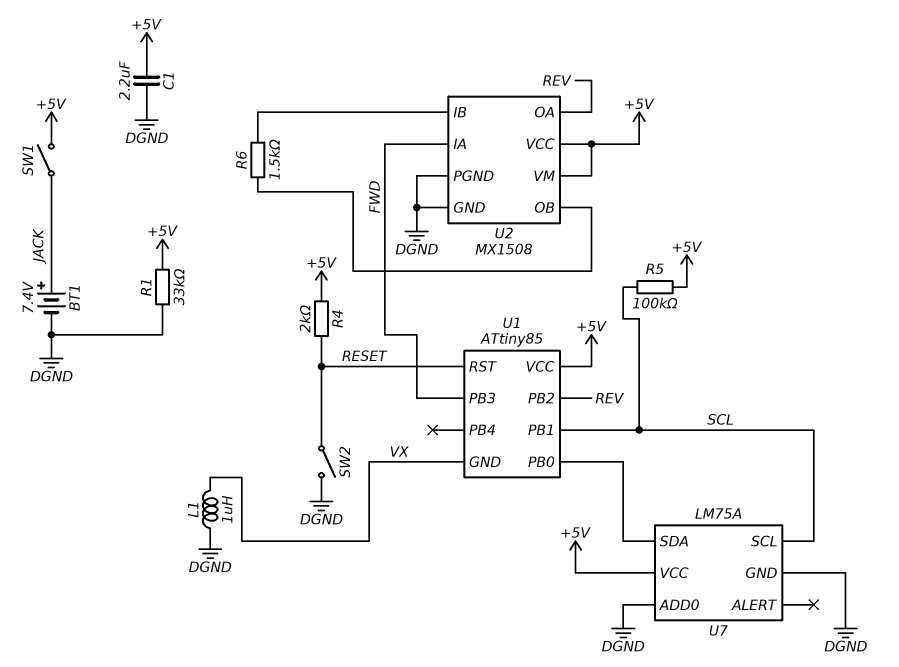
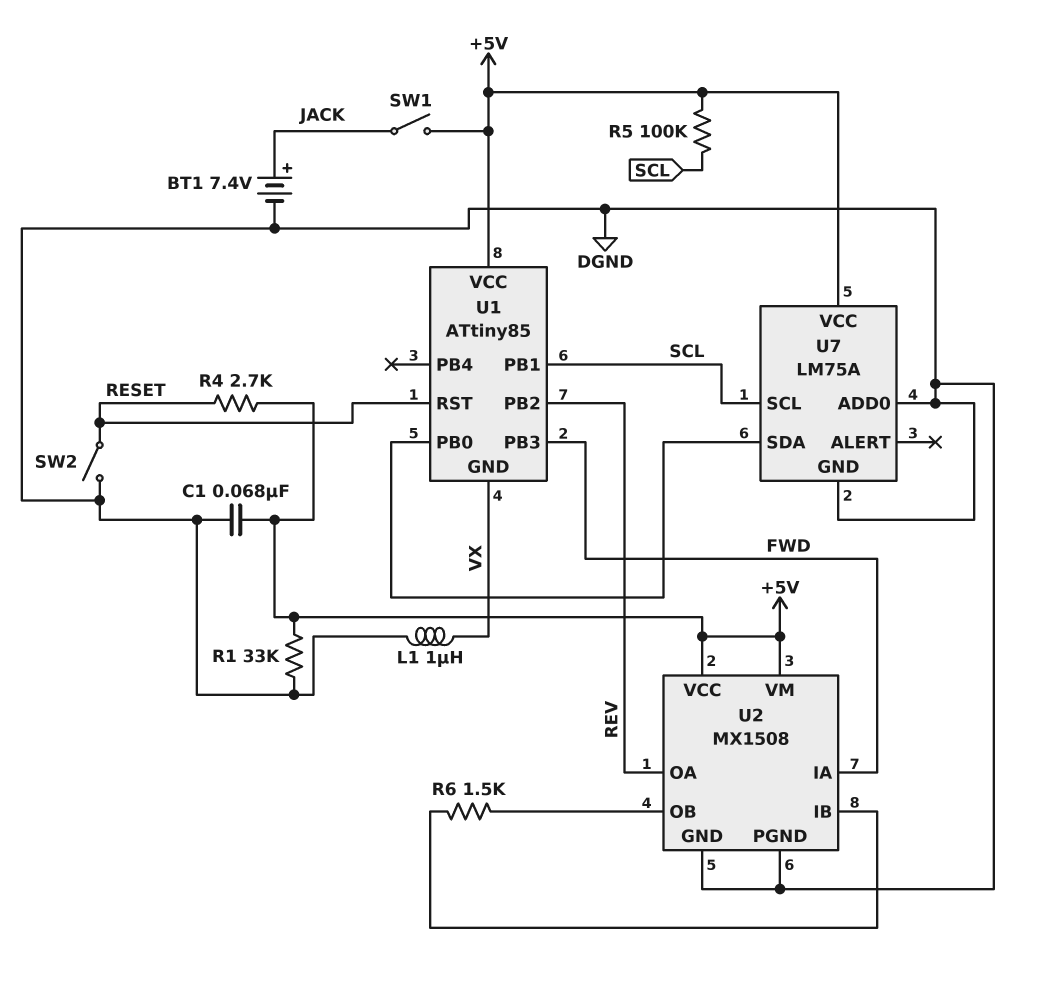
C1: 2.2uF (+5V, DGND) -> 68nF (+5V, DGND)
R4: 2k (+5V, RESET) -> 2.7k (+5V, RESET)

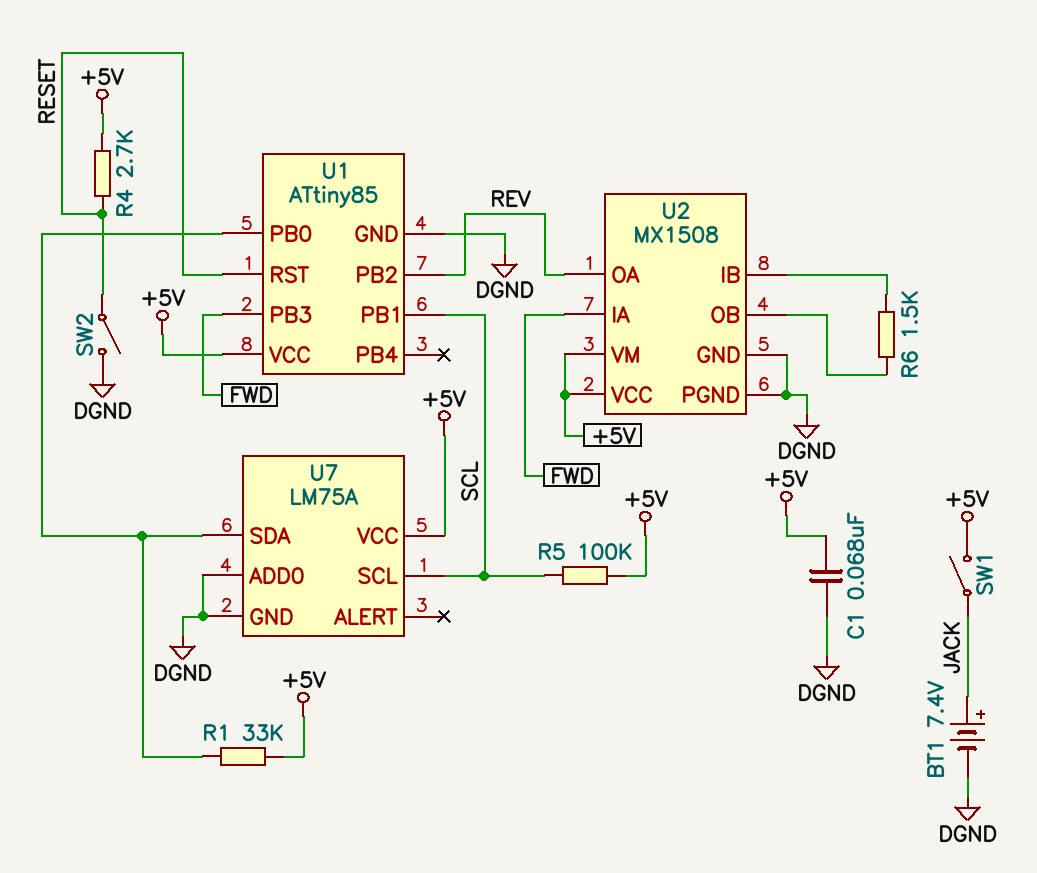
L1: 1uH (DGND, VX) -> none
R1: 33k (+5V, DGND) -> 33k (+5V, U1/PB0)
U1 pin GND: VX -> DGND

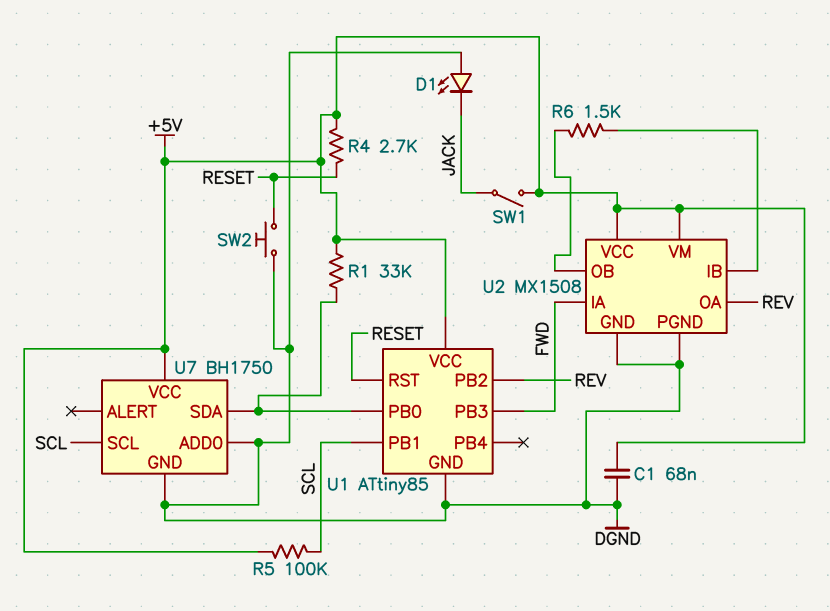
BT1: 7.4V (plus JACK, minus DGND) -> none
D1: none -> LED (A DGND, K JACK)
SW2: switch (DGND, RESET) -> button (DGND, RESET)
U7: LM75A -> BH1750

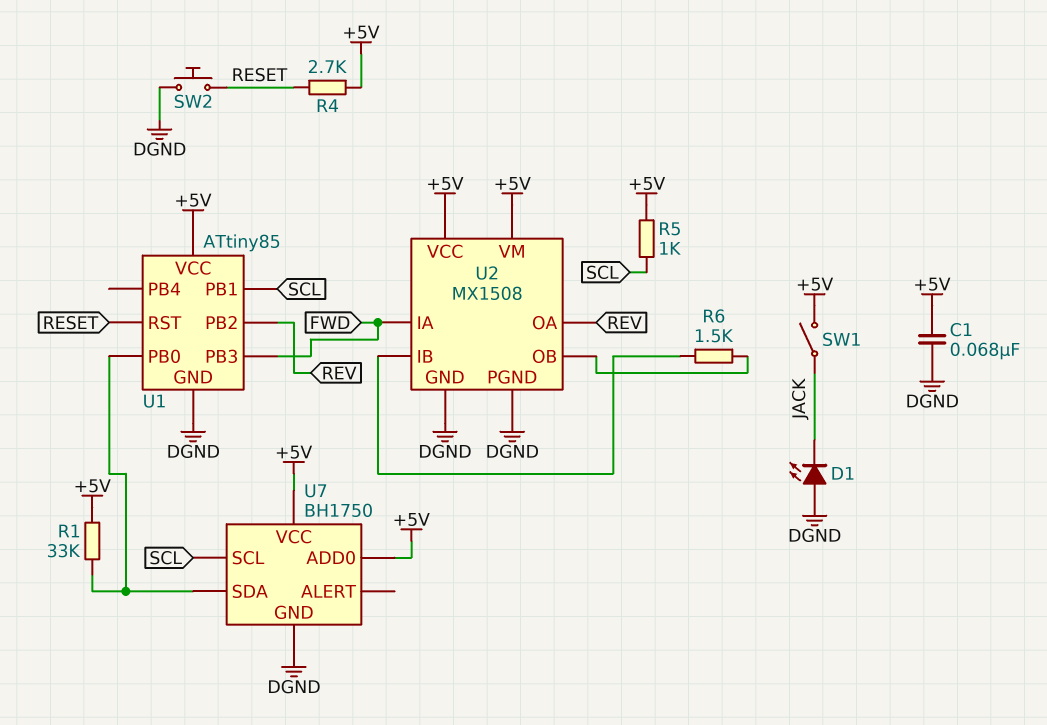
R5: 100k (+5V, SCL) -> 1k (+5V, SCL)
U7 pin ADD0: DGND -> +5V

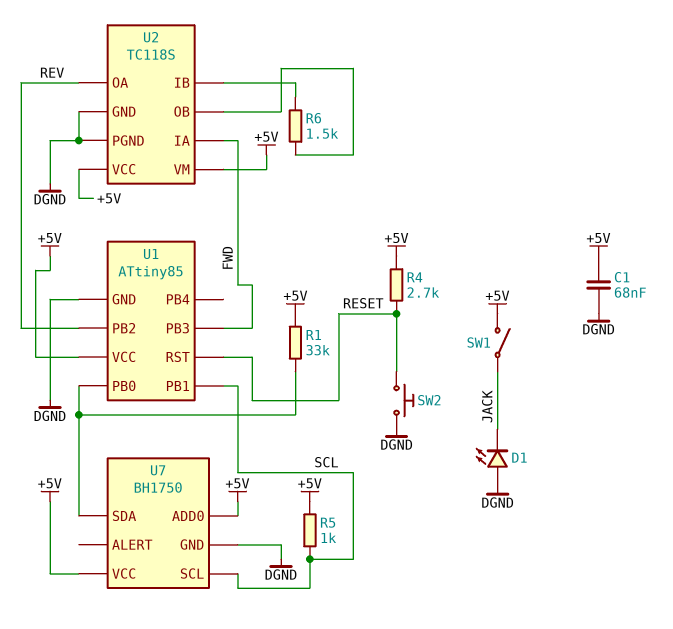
U2: MX1508 -> TC118S

